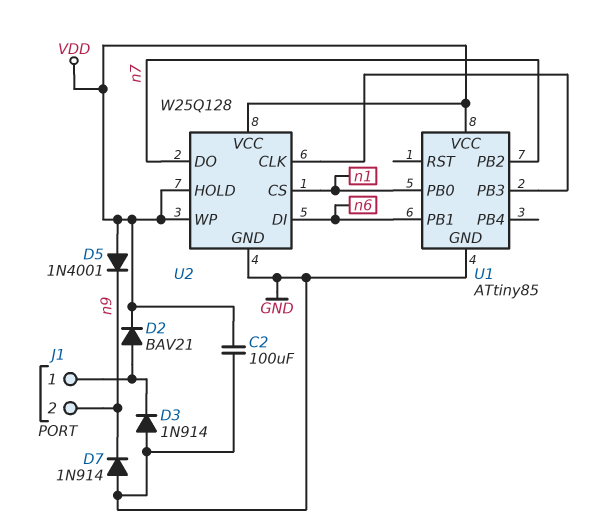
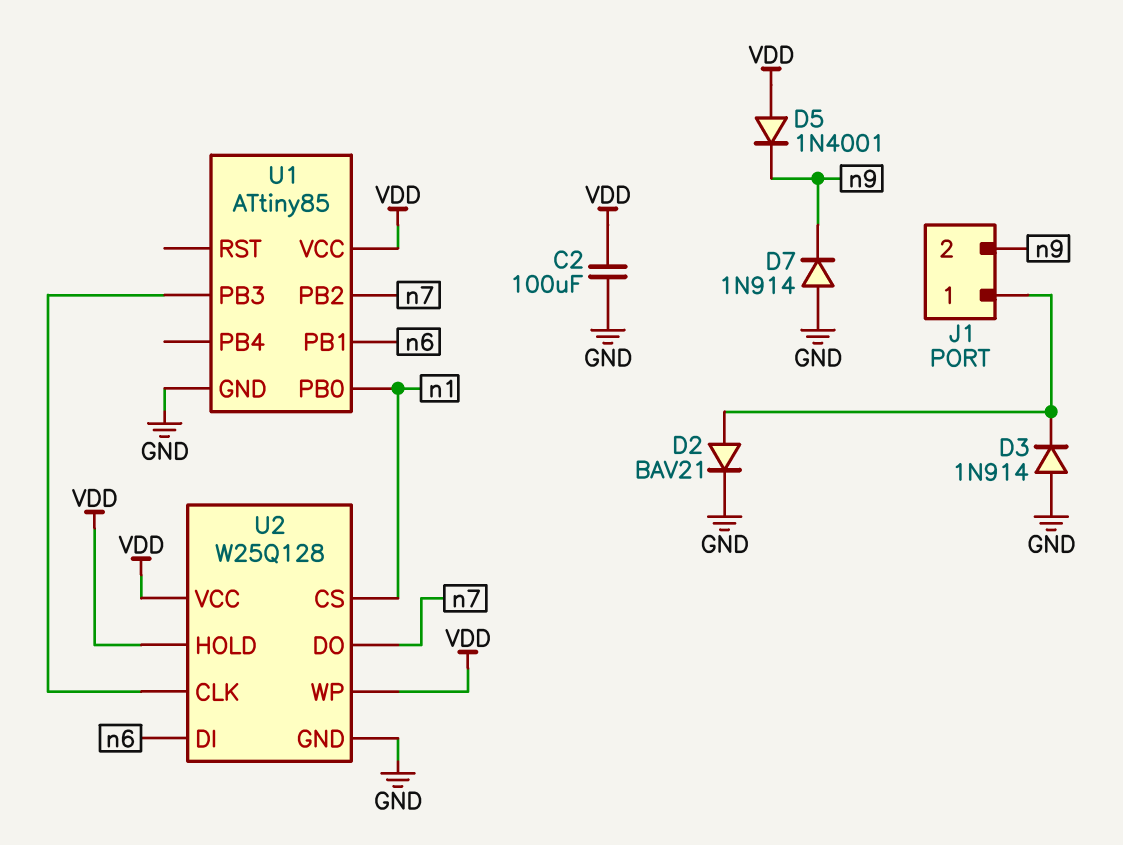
D2: diode BAV21 (A J1/1, K VDD) -> diode BAV21 (A J1/1, K GND)

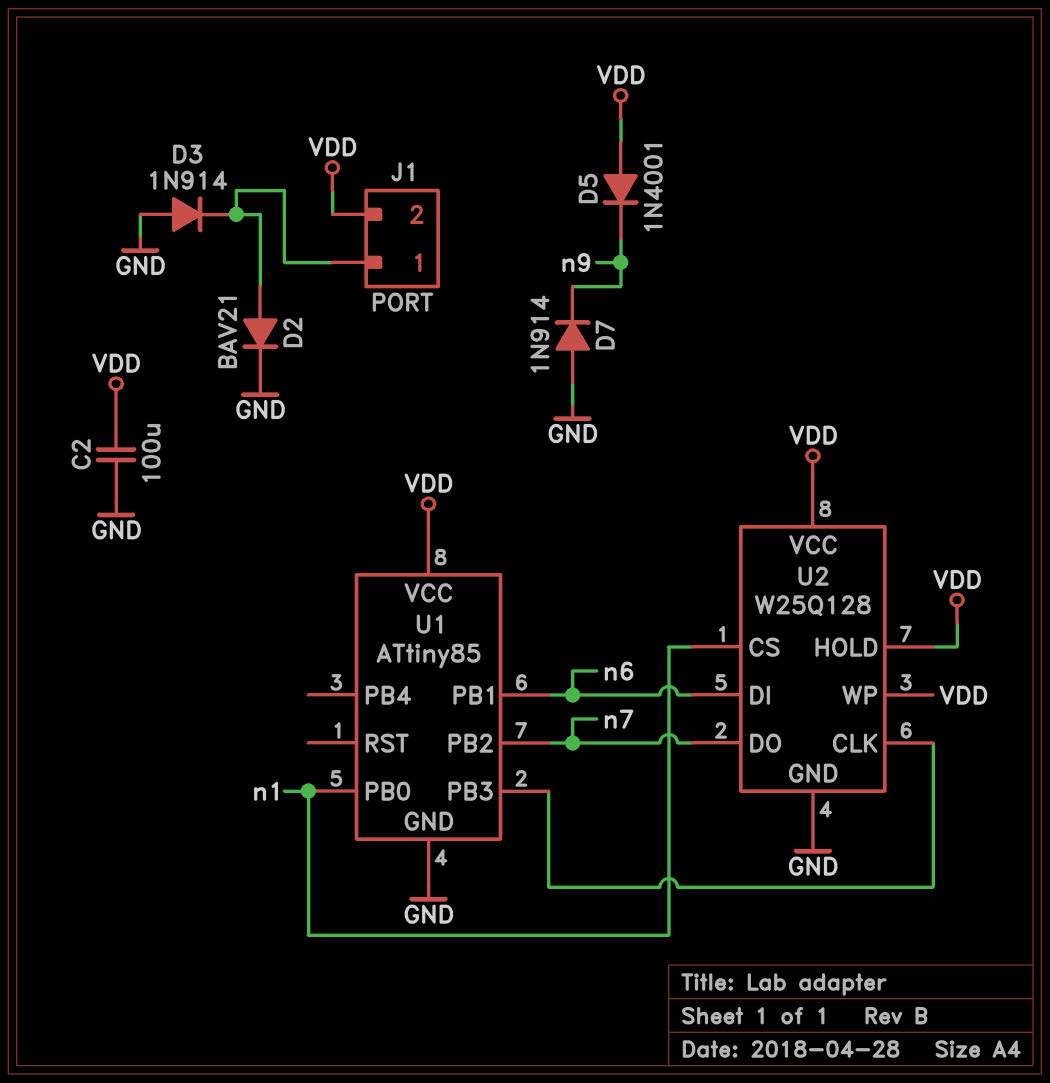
J1 pin 2: n9 -> VDD

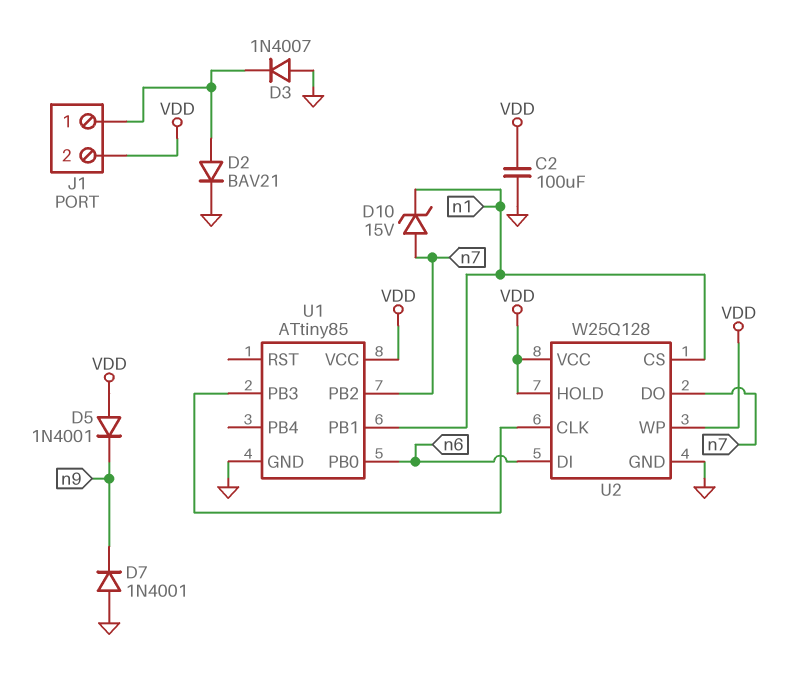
D3: diode 1N914 (A GND, K J1/1) -> diode 1N4007 (A GND, K J1/1)
D7: diode 1N914 (A GND, K n9) -> diode 1N4001 (A GND, K n9)
D10: none -> zener 15V (A n7, K n1)
U1 pin PB0: n1 -> n6
U1 pin PB1: n6 -> n1

